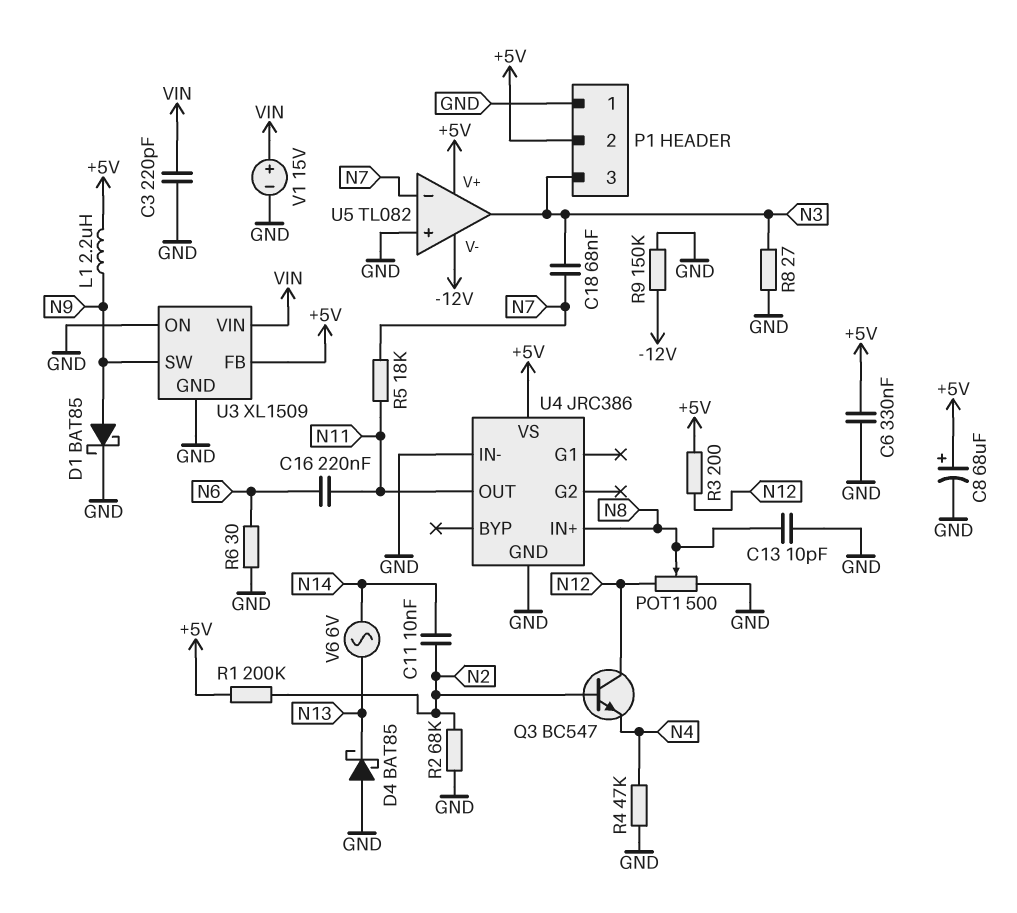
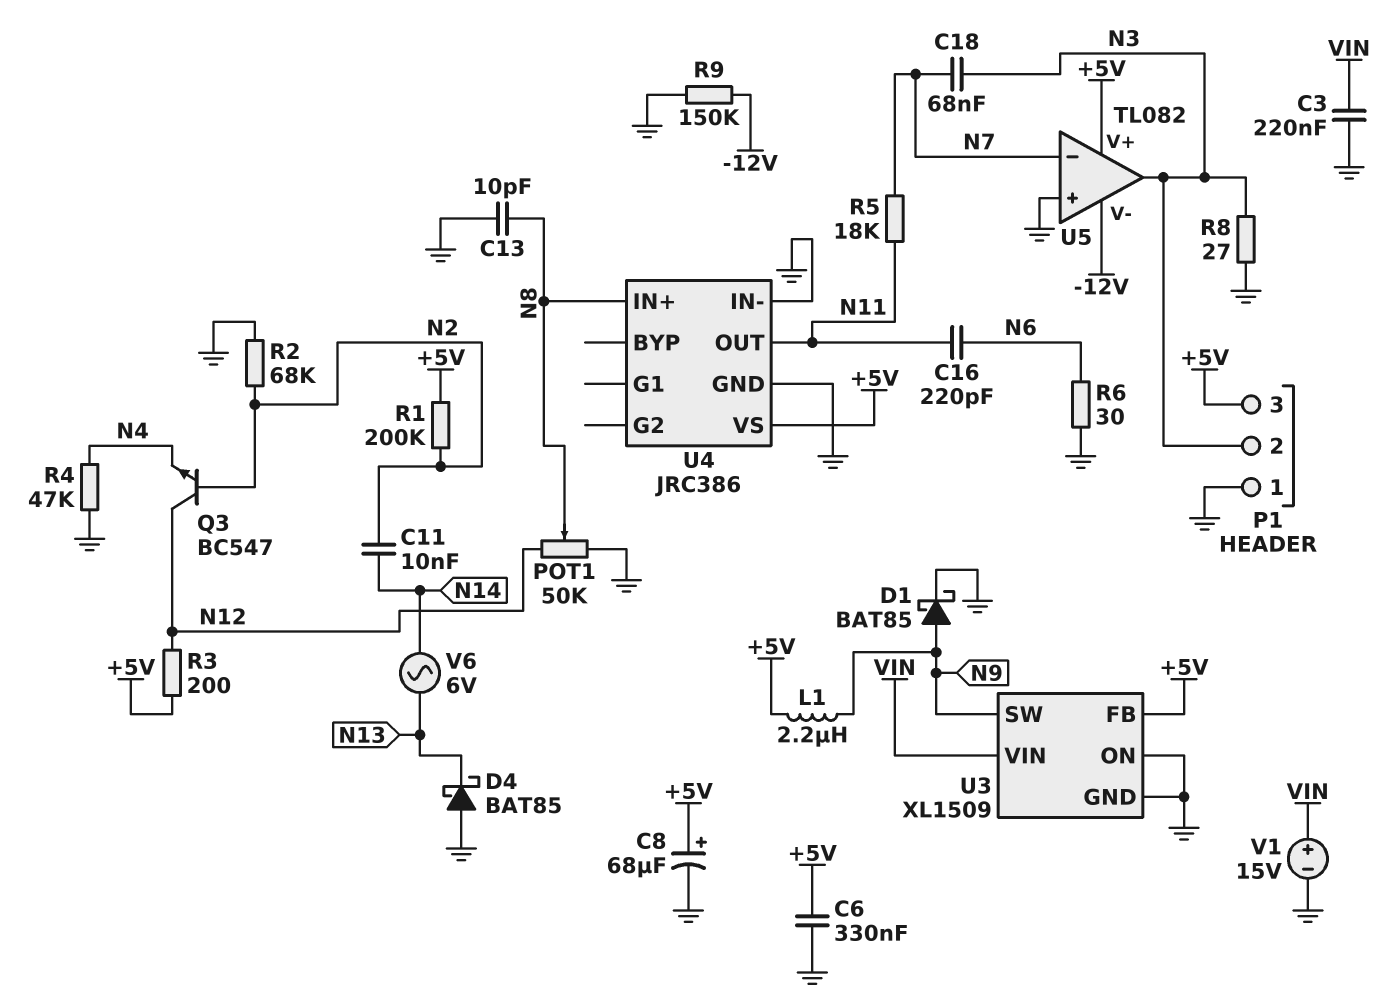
C3: 220pF (GND, VIN) -> 220nF (GND, VIN)
C16: 220nF (N6, N11) -> 220pF (N6, N11)
P1 pin 2: +5V -> N3
P1 pin 3: N3 -> +5V
POT1: 500 (GND, N12, wiper N8) -> 50k (GND, N12, wiper N8)

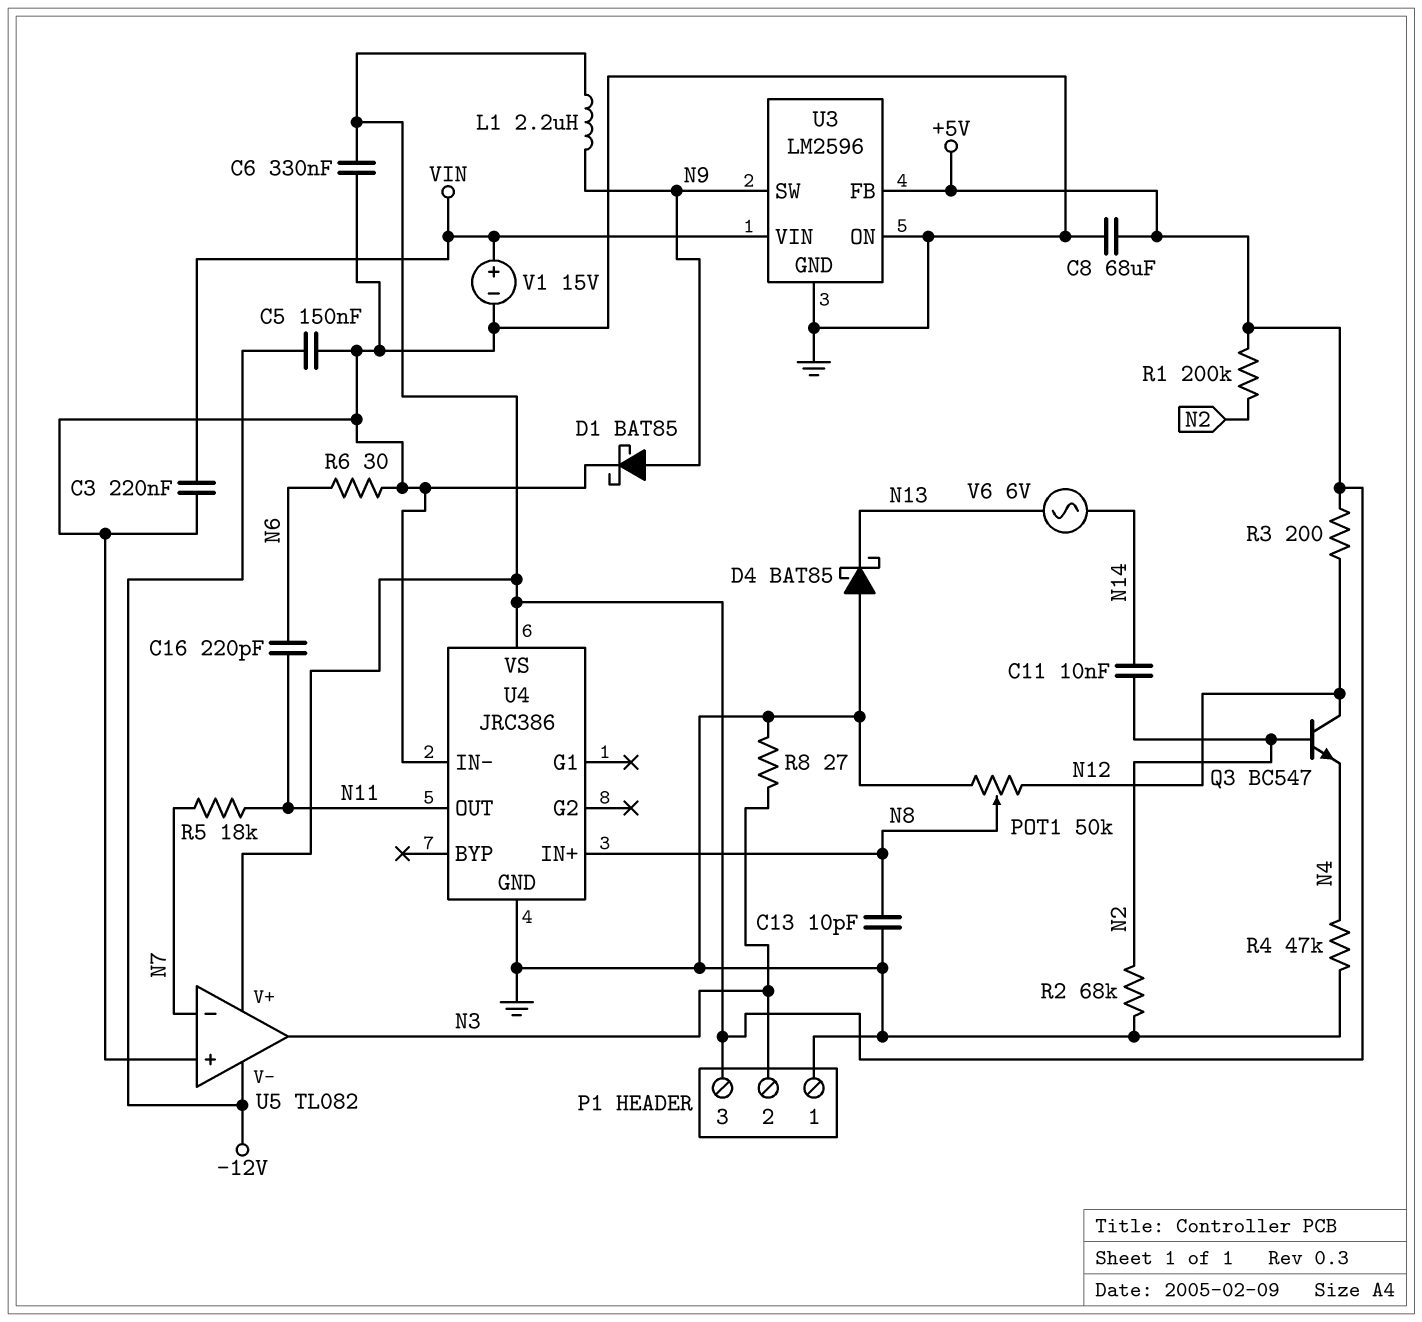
C5: none -> 150nF (-12V, GND)
C8: 68uF (plus +5V, minus GND) -> 68uF (+5V, GND)
C18: 68nF (N3, N7) -> none
R9: 150k (-12V, GND) -> none
U3: XL1509 -> LM2596

